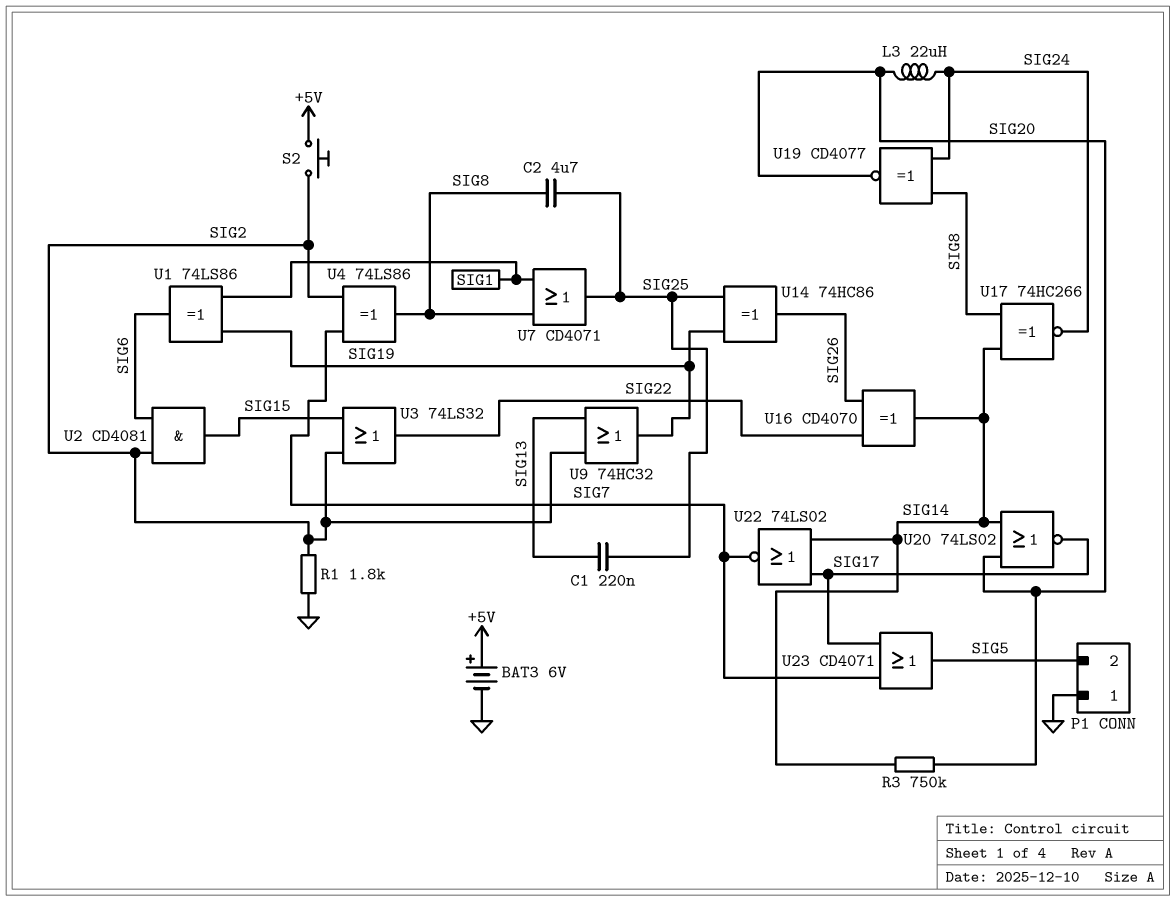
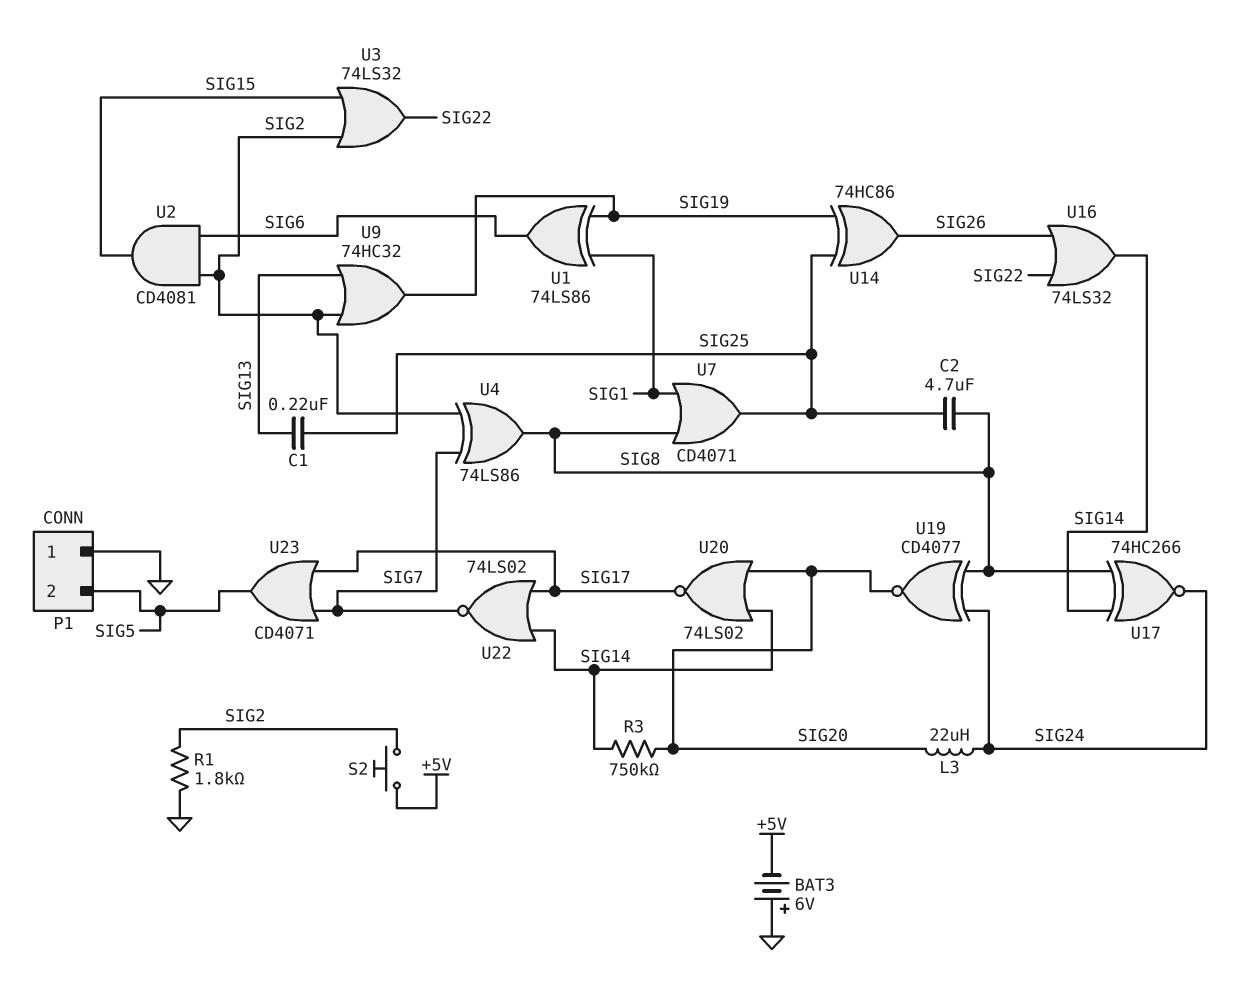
BAT3: 6V (plus +5V, minus GND) -> 6V (plus GND, minus +5V)
U16: XOR CD4070 (in SIG22, in SIG26, out SIG14) -> OR 74LS32 (in SIG22, in SIG26, out SIG14)

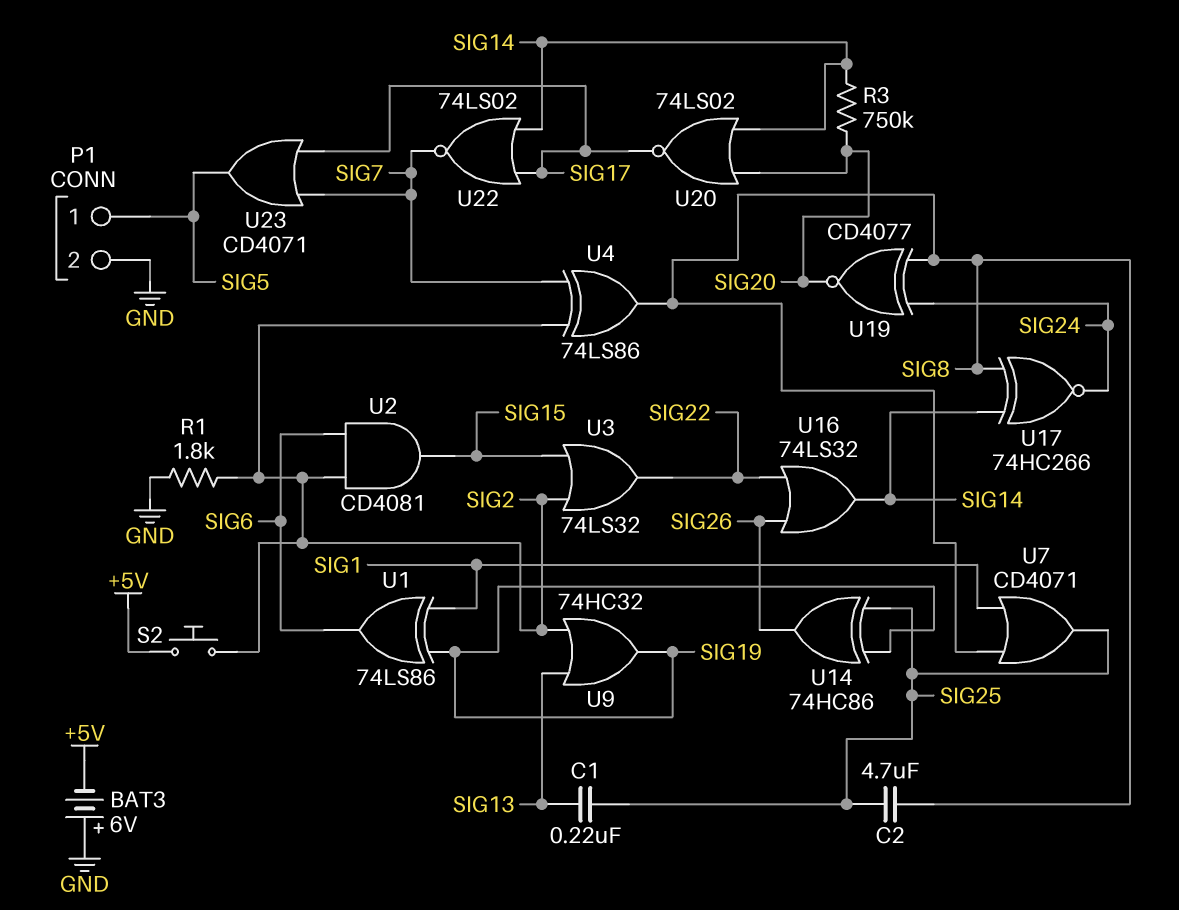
L3: 22uH (SIG20, SIG24) -> none
P1 pin 1: GND -> SIG5
P1 pin 2: SIG5 -> GND

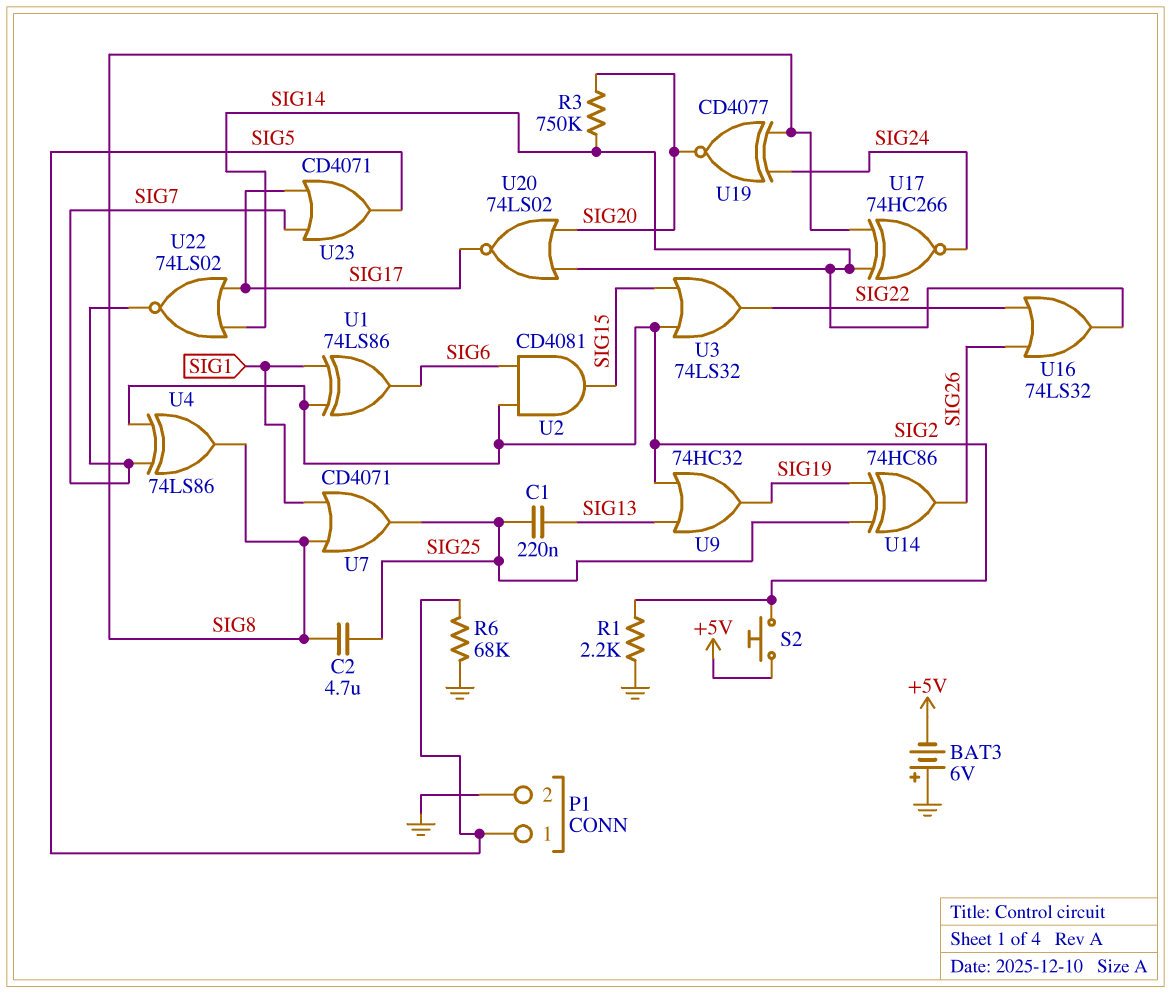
R1: 1.8k (GND, SIG2) -> 2.2k (GND, SIG2)
R6: none -> 68k (GND, SIG5)
U1: XOR 74LS86 (in SIG1, in SIG19, out SIG6) -> XOR 74LS86 (in SIG1, in SIG2, out SIG6)

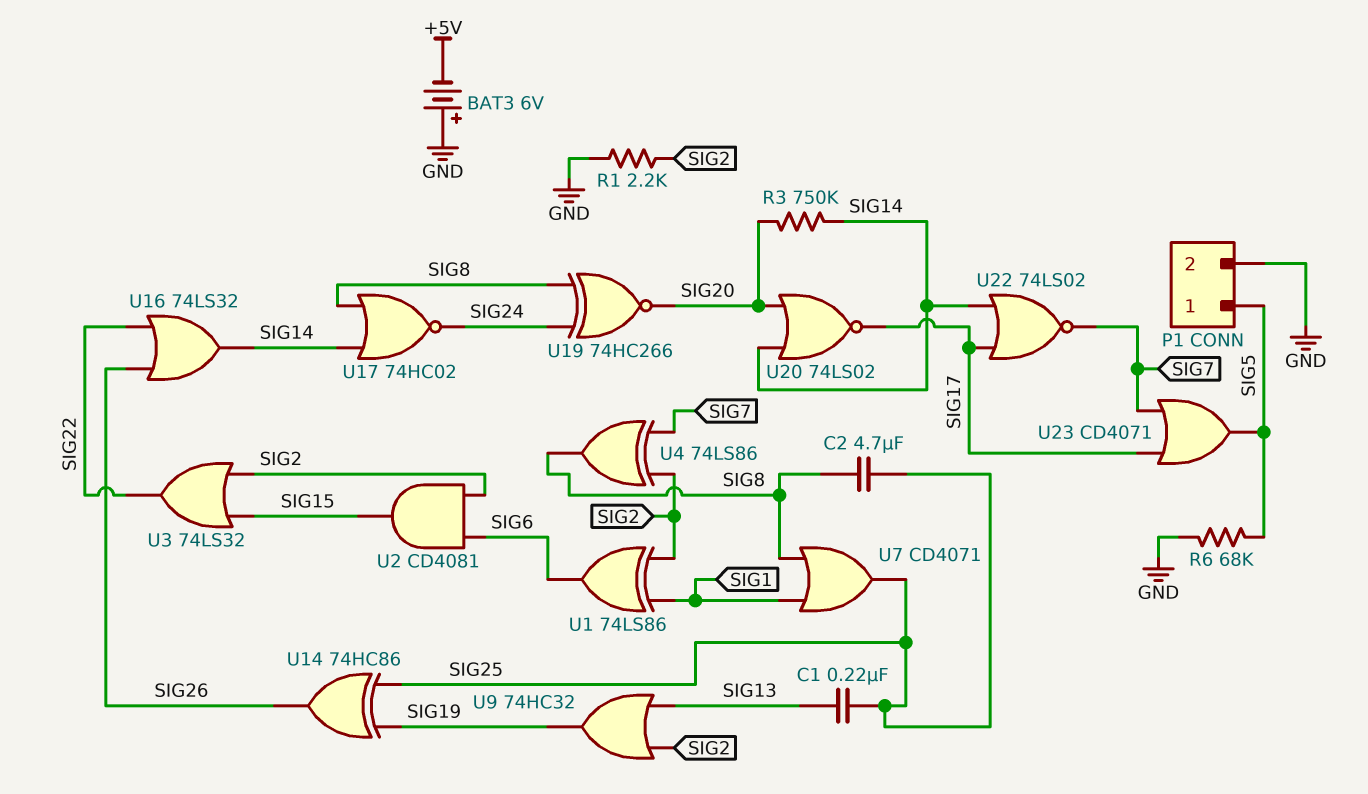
S2: button (+5V, SIG2) -> none
U17: XNOR 74HC266 (in SIG8, in SIG14, out SIG24) -> NOR 74HC02 (in SIG8, in SIG14, out SIG24)
U19: XNOR CD4077 (in SIG8, in SIG24, out SIG20) -> XNOR 74HC266 (in SIG8, in SIG24, out SIG20)

